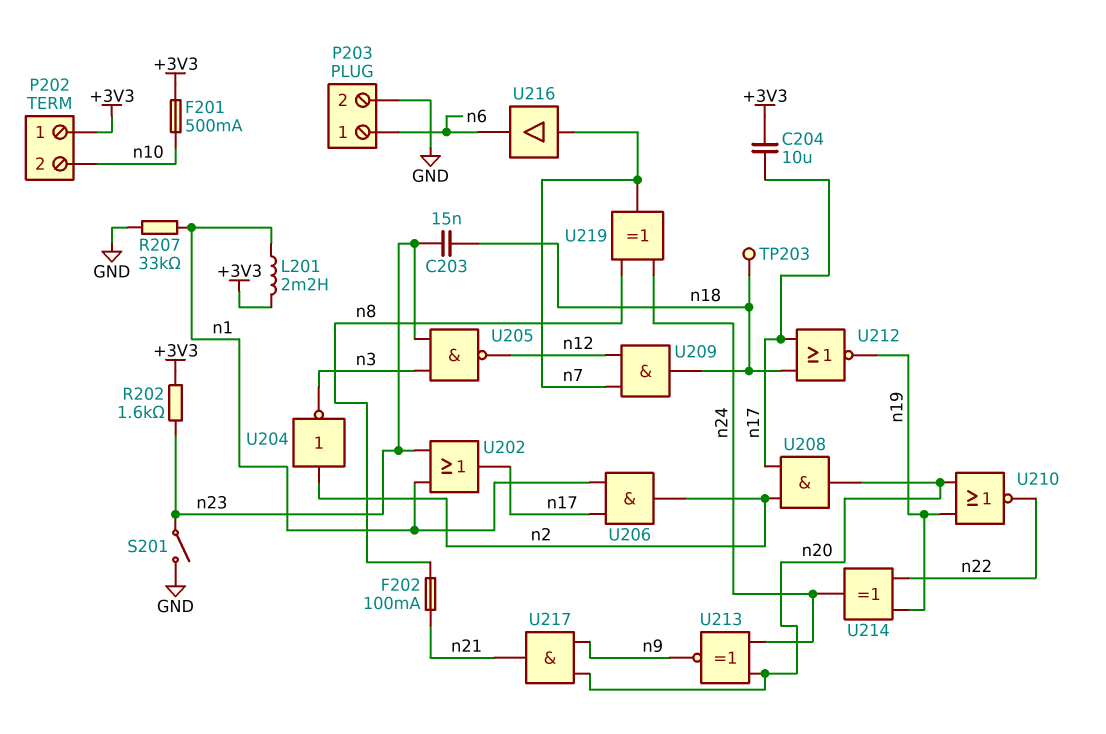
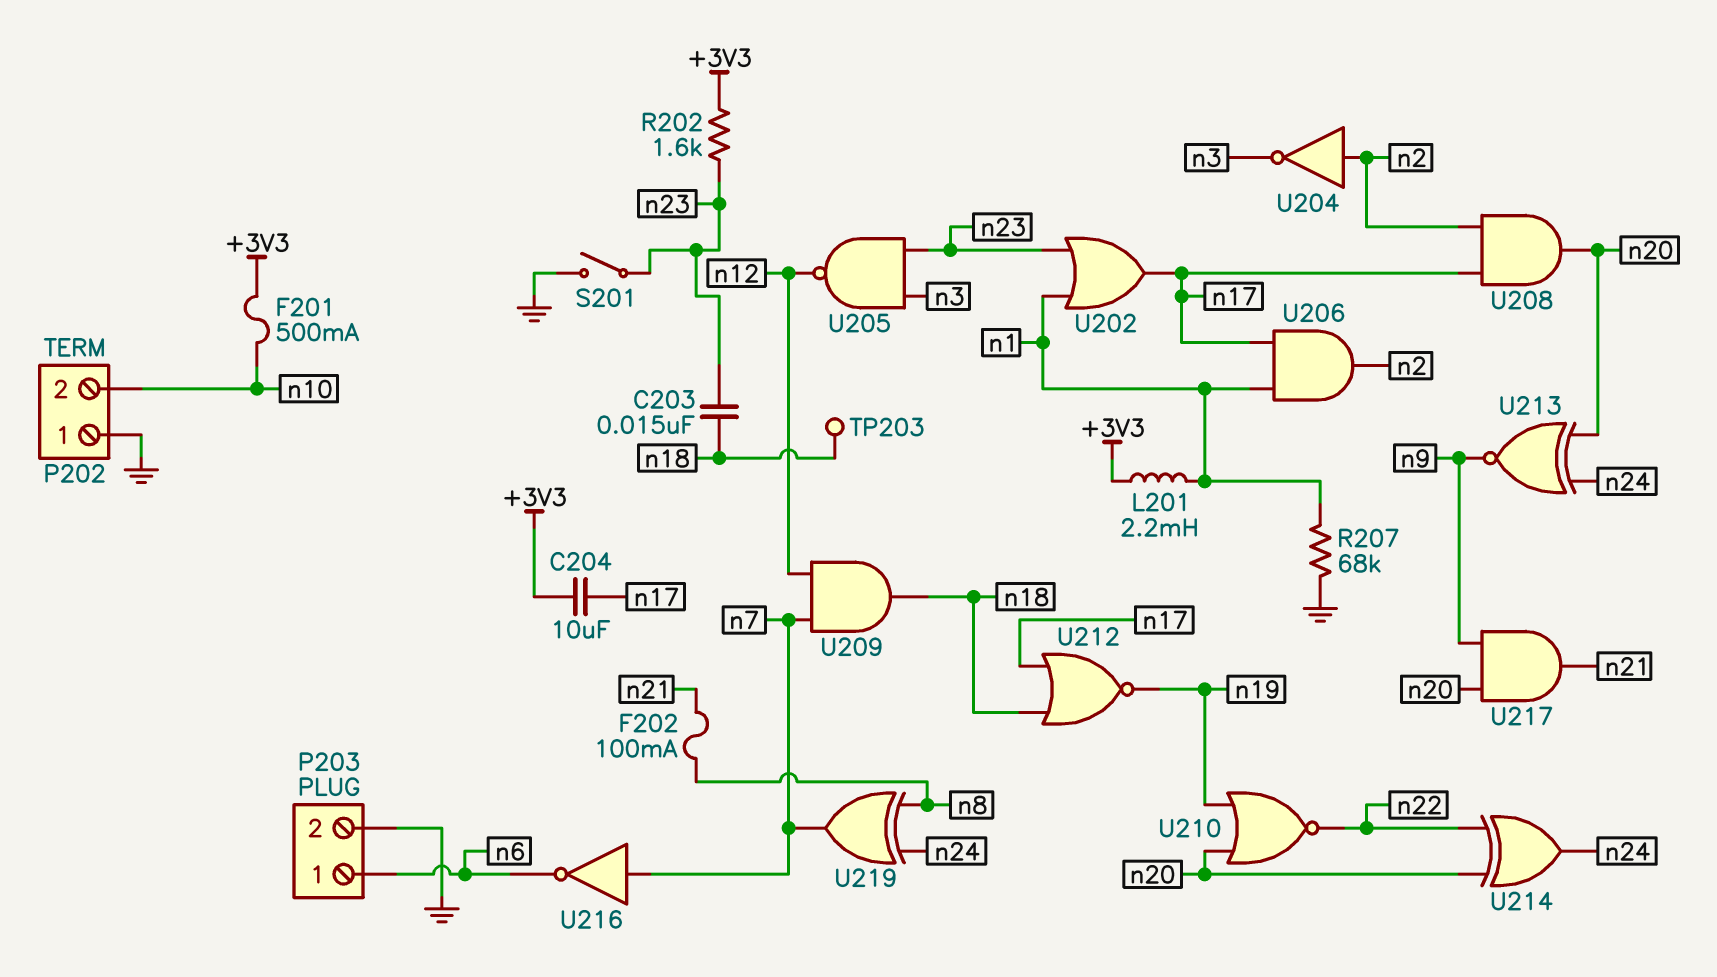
P202 pin 1: +3V3 -> GND
R207: 33k (GND, n1) -> 68k (GND, n1)
U214: XOR (in n19, in n22, out n24) -> XOR (in n20, in n22, out n24)
U216: buffer (in n7, out n6) -> NOT (in n7, out n6)

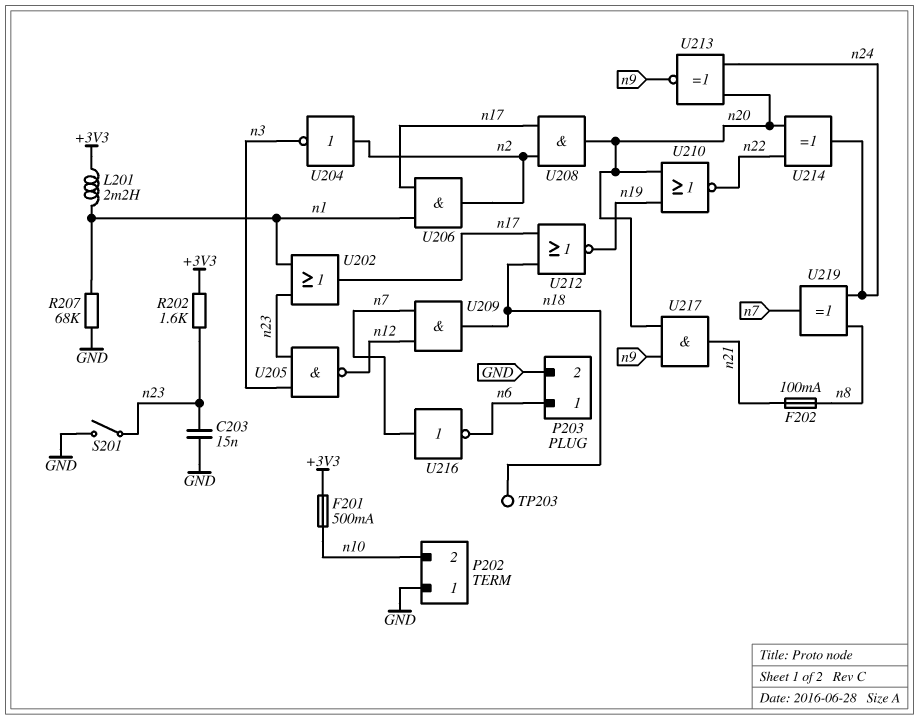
C203: 15nF (n18, n23) -> 15nF (GND, n23)
C204: 10uF (+3V3, n17) -> none

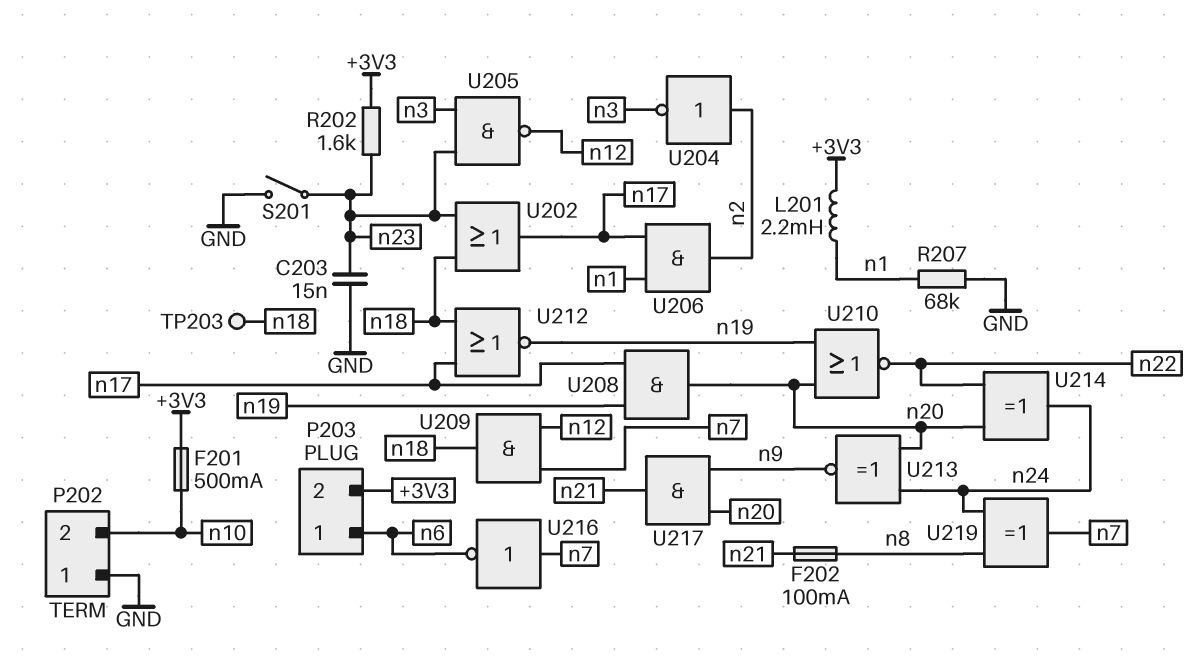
P203 pin 2: GND -> +3V3
U202: OR (in n1, in n23, out n17) -> OR (in n18, in n23, out n17)
U208: AND (in n2, in n17, out n20) -> AND (in n17, in n19, out n20)

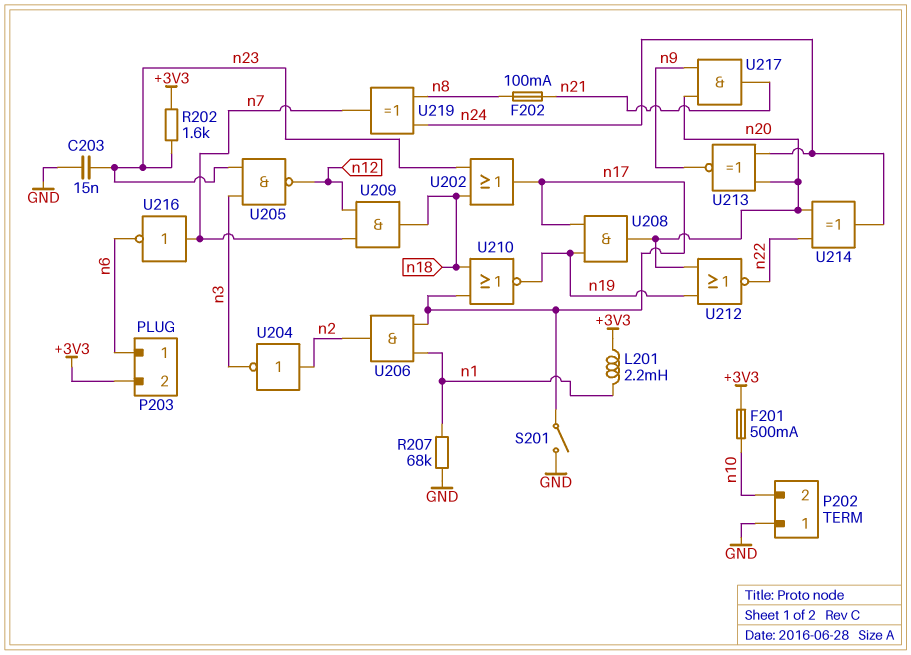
S201: switch (GND, n23) -> switch (GND, n17)
TP203: test point (n18) -> none
U210: NOR (in n19, in n20, out n22) -> NOR (in n17, in n18, out n19)
U212: NOR (in n17, in n18, out n19) -> NOR (in n19, in n20, out n22)

